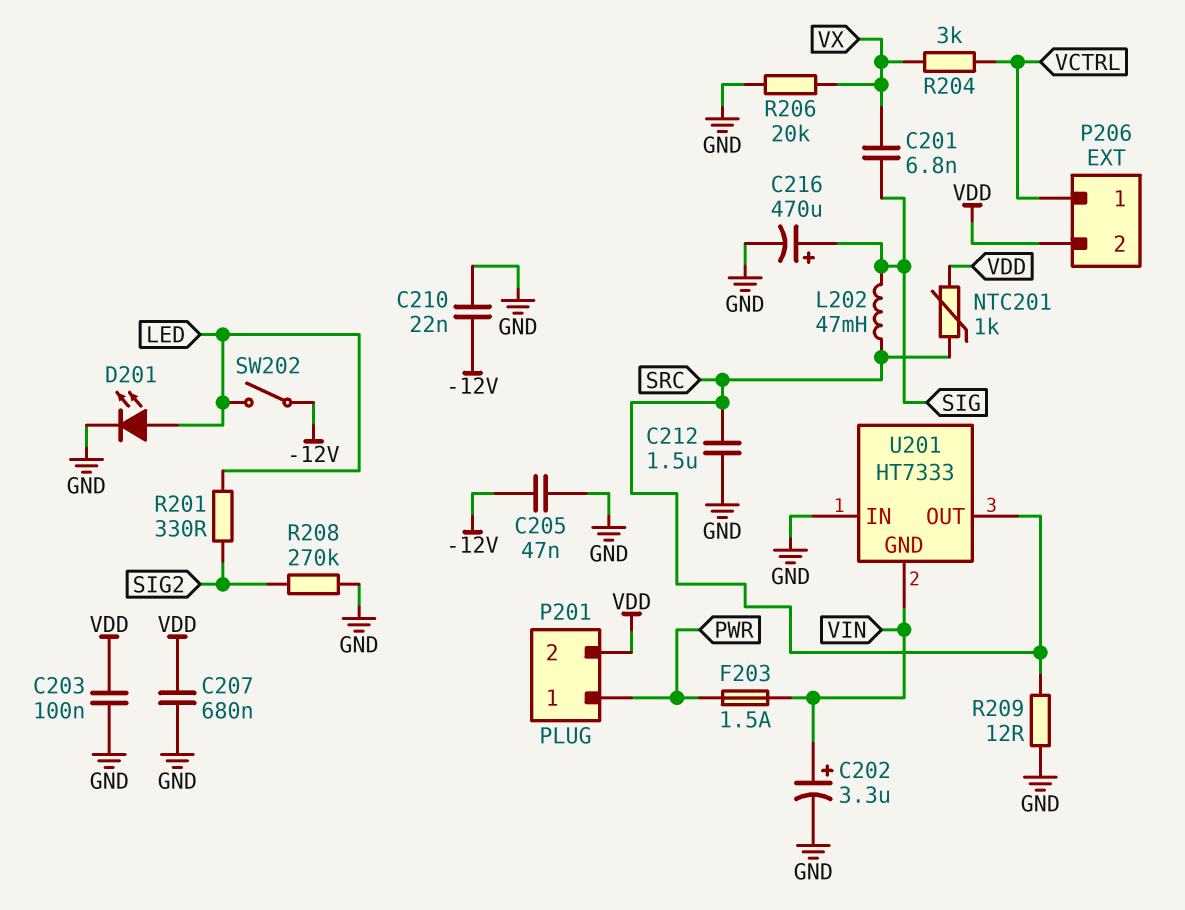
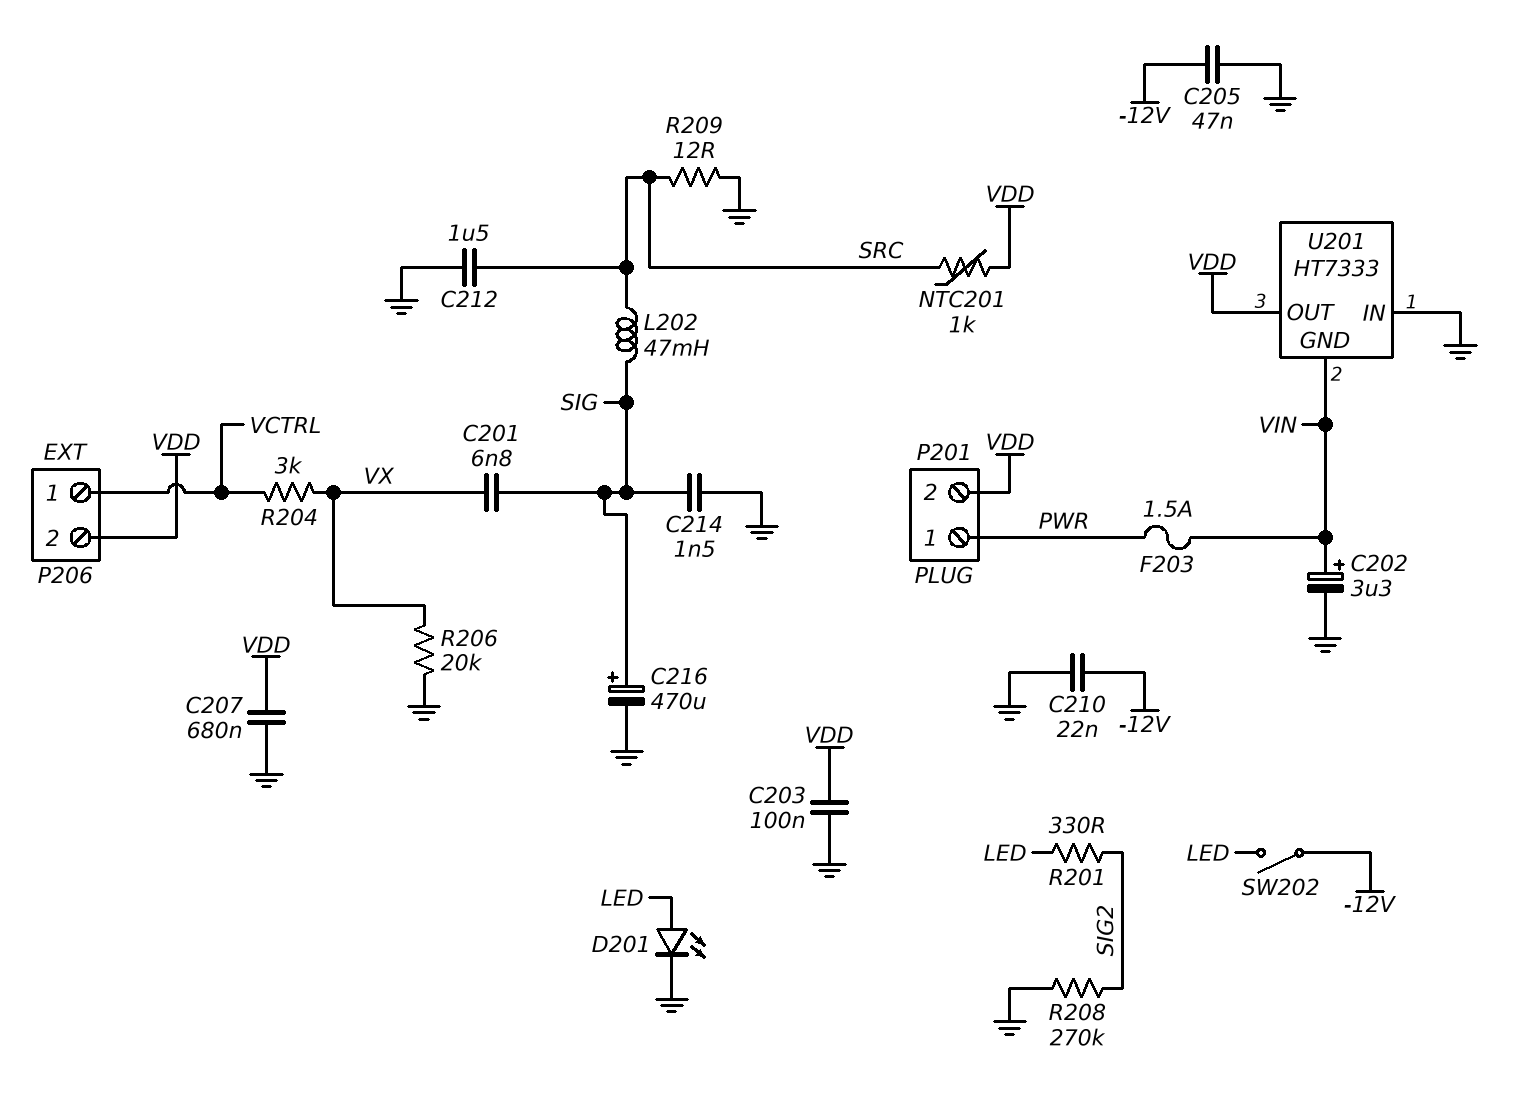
C214: none -> 1.5nF (GND, SIG)
U201 pin OUT: SRC -> VDD

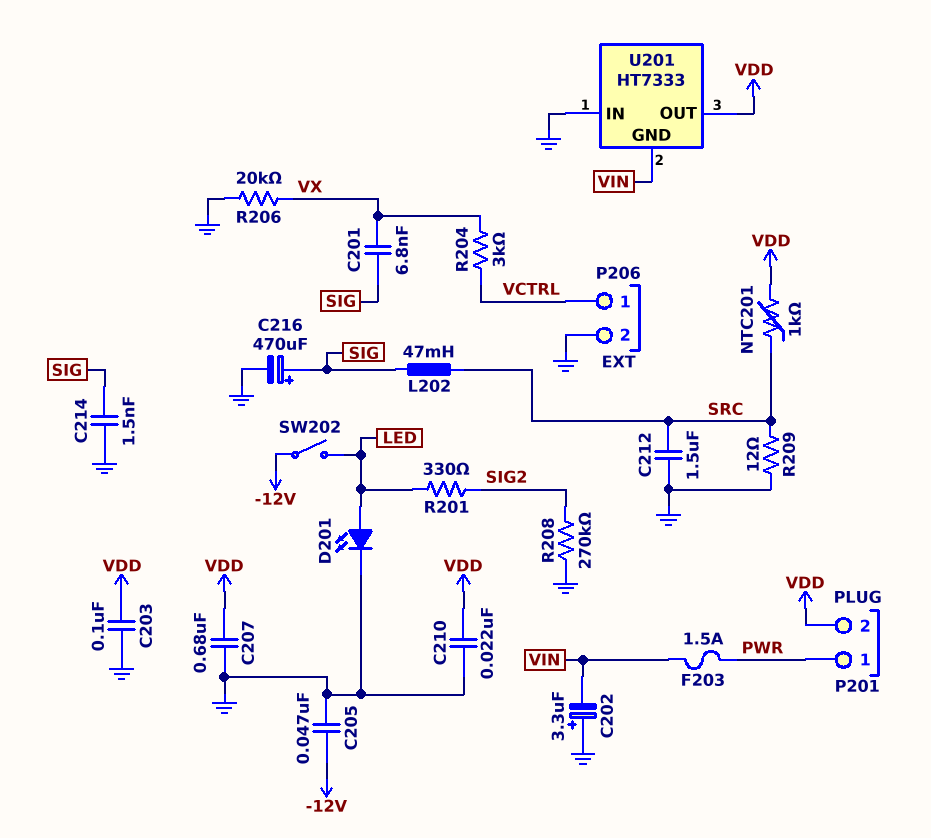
C202: 3.3uF (plus VIN, minus GND) -> 3.3uF (plus GND, minus VIN)
C210: 22nF (-12V, GND) -> 22nF (GND, VDD)
P206 pin 2: VDD -> GND

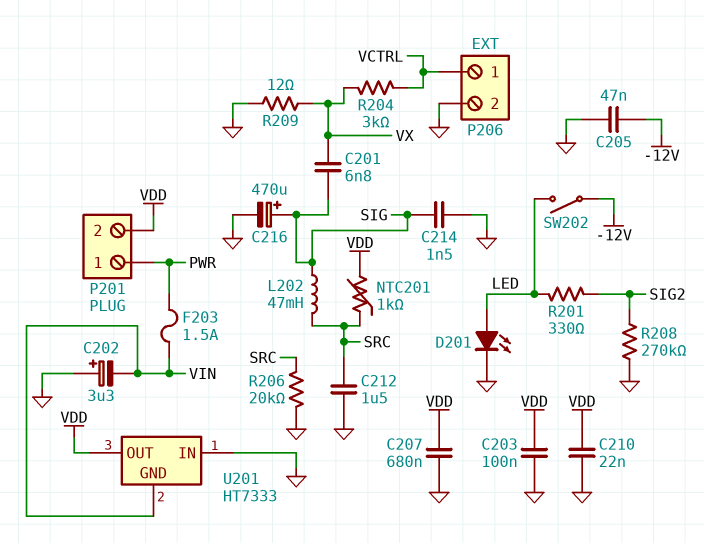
R206: 20k (GND, VX) -> 20k (GND, SRC)
R209: 12 (GND, SRC) -> 12 (GND, VX)

